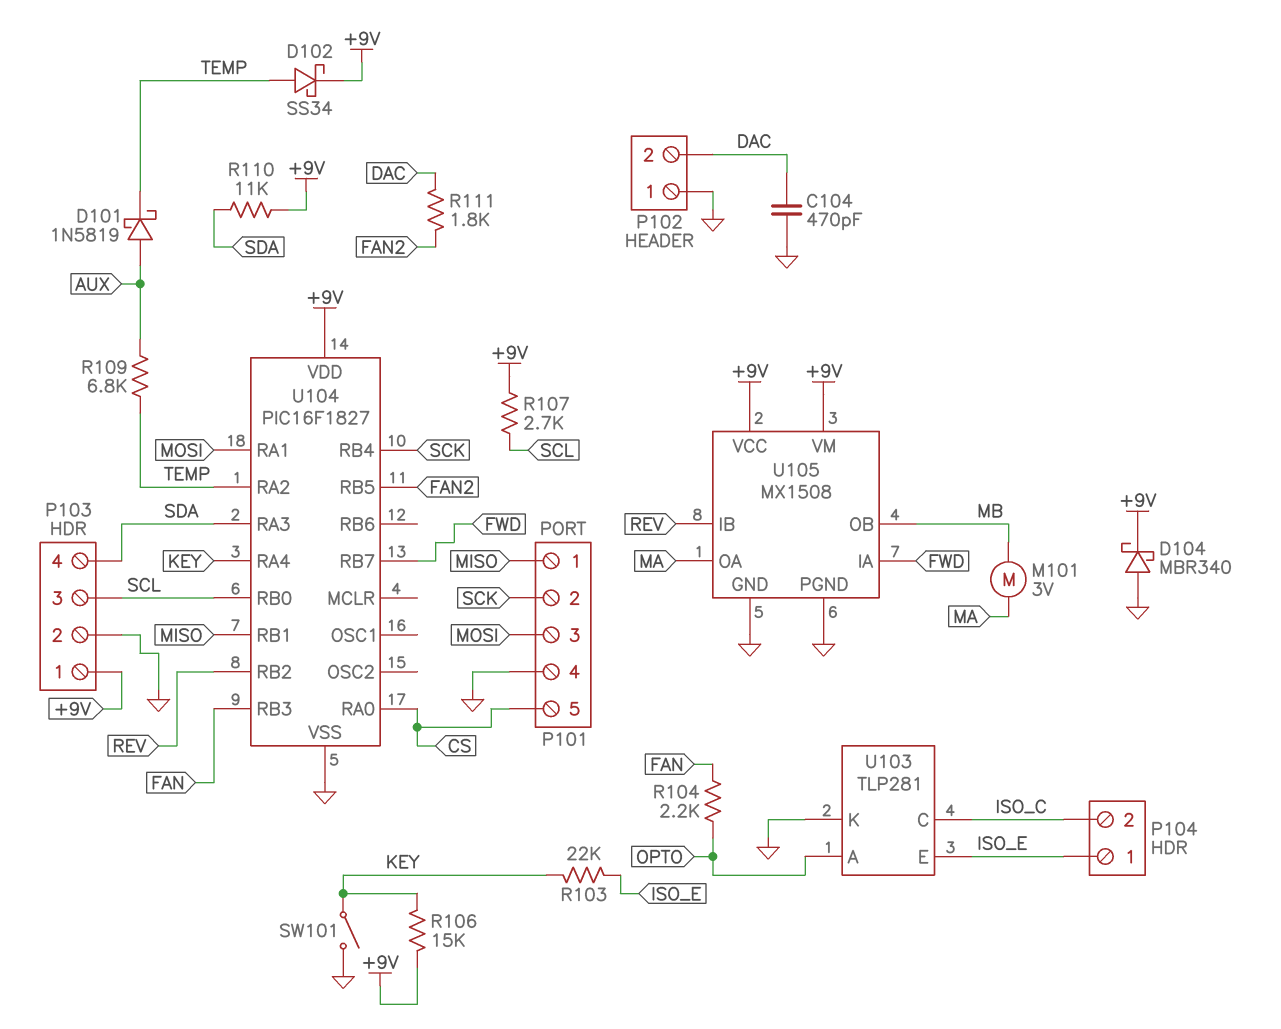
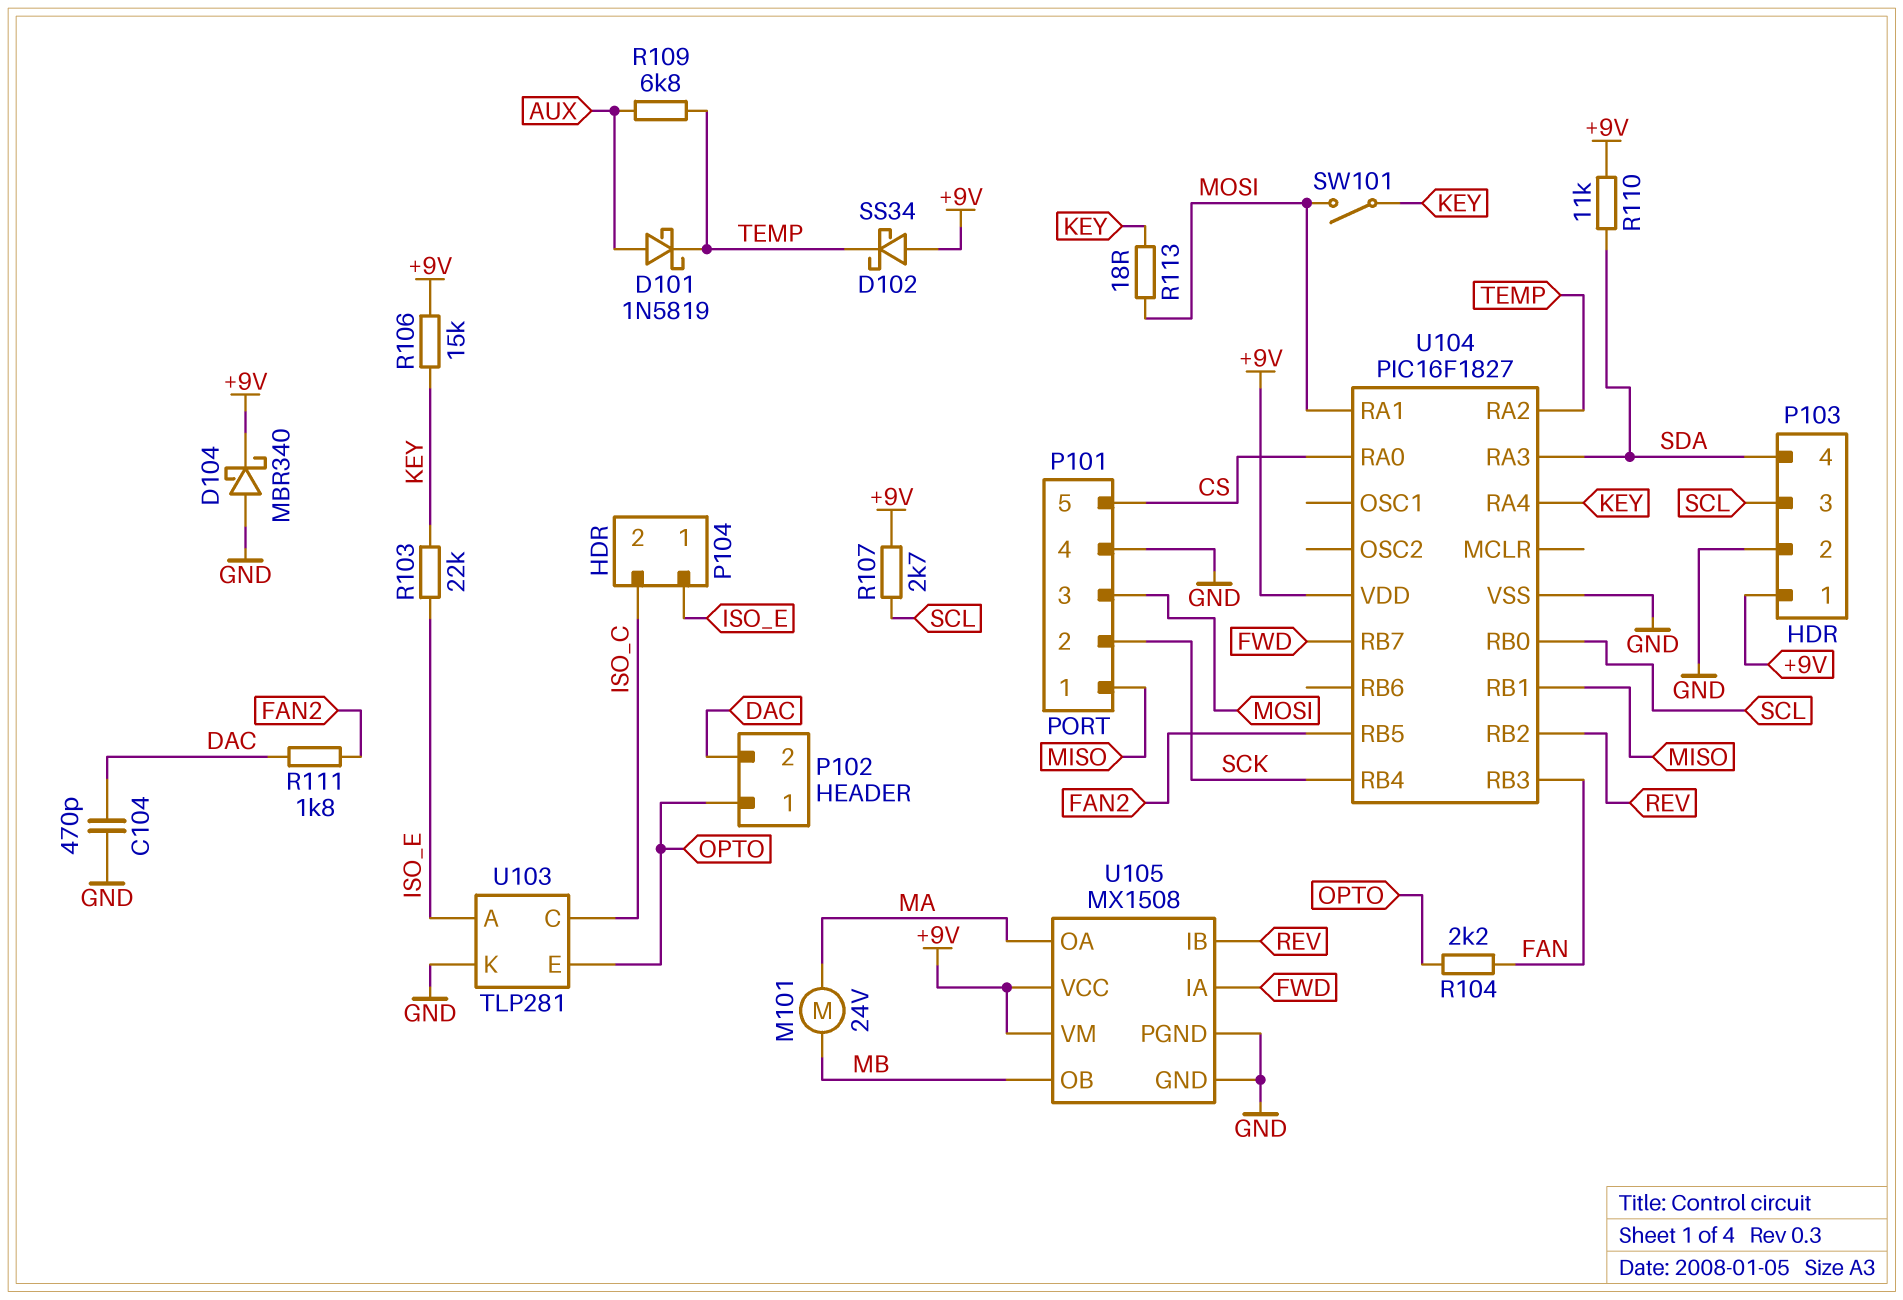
D102: schottky SS34 (A TEMP, K +9V) -> schottky SS34 (A +9V, K TEMP)
M101: motor 3V (MA, MB) -> motor 24V (MA, MB)
P102 pin 1: GND -> OPTO
R113: none -> 18 (KEY, MOSI)
SW101: switch (GND, KEY) -> switch (KEY, MOSI)
U103 pin A: OPTO -> ISO_E
U103 pin E: ISO_E -> OPTO

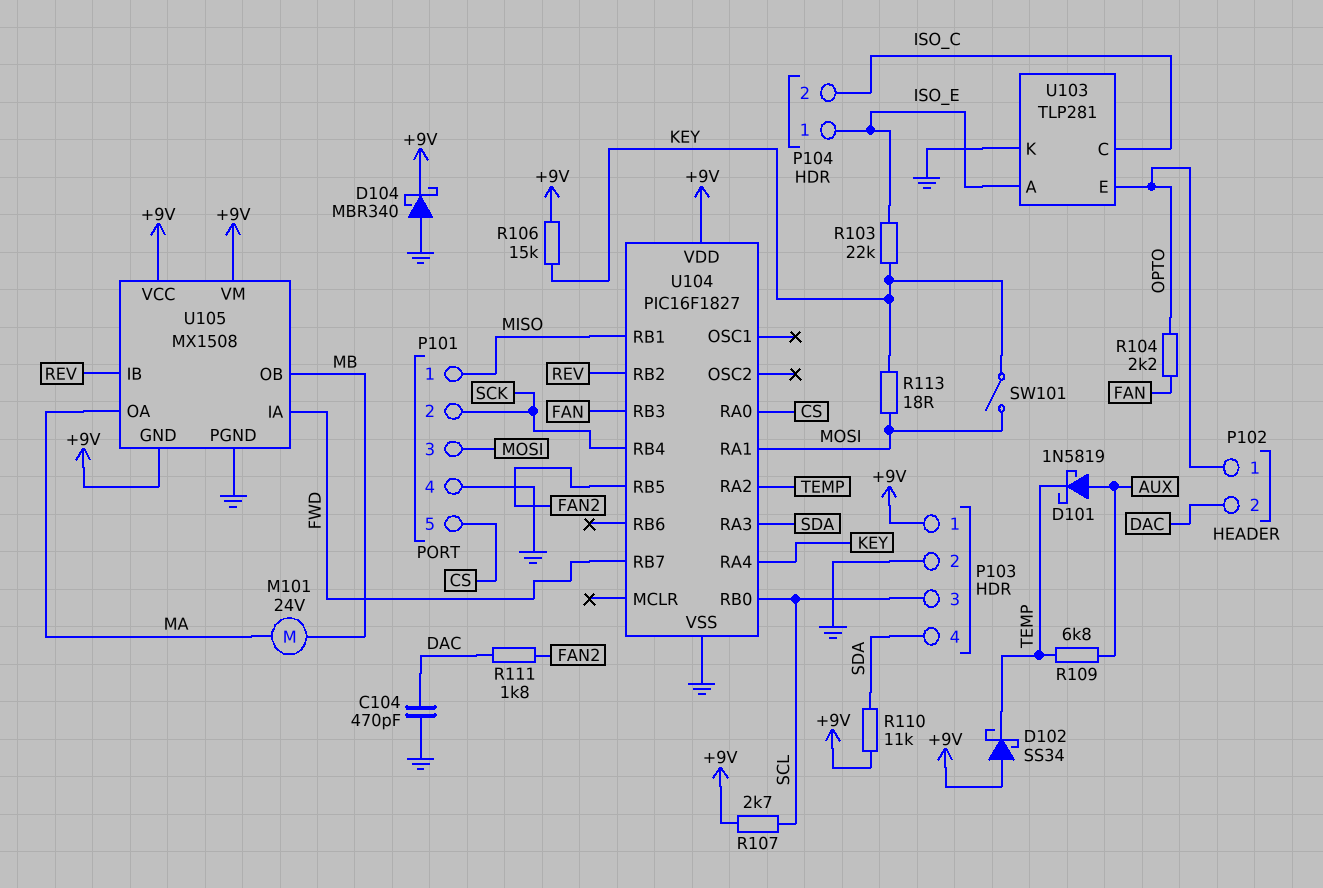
U105 pin GND: GND -> +9V

